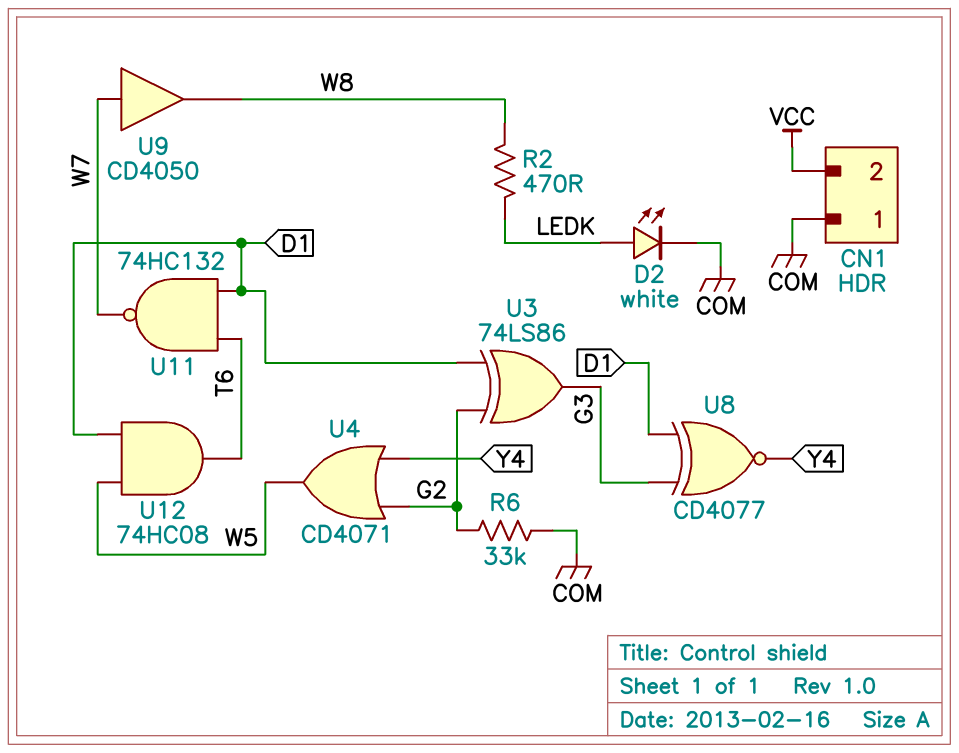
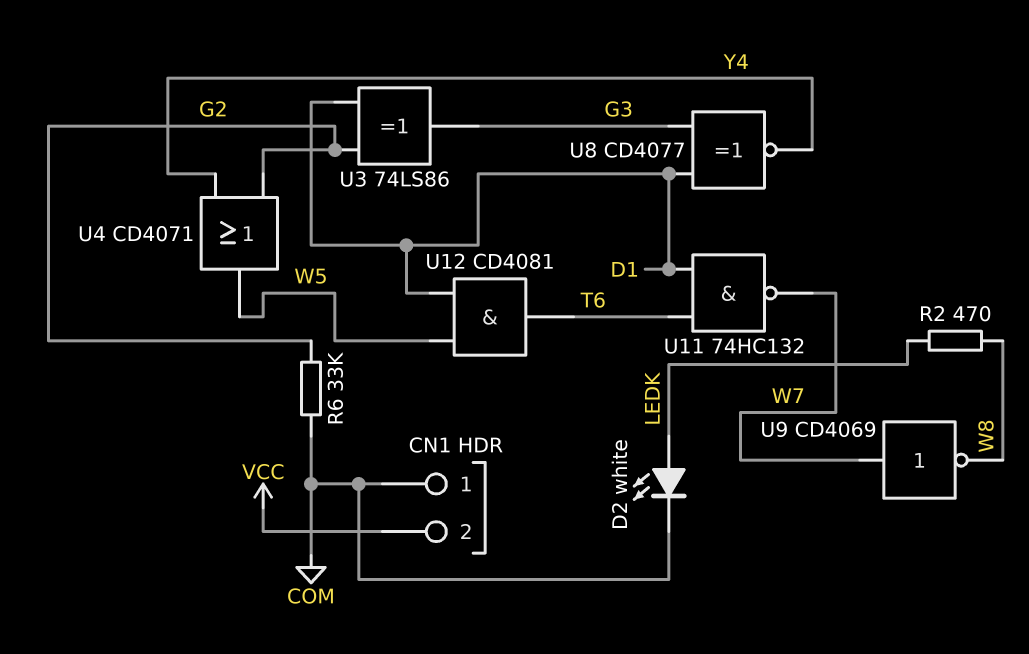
U9: buffer CD4050 (in W7, out W8) -> NOT CD4069 (in W7, out W8)
U12: AND 74HC08 (in D1, in W5, out T6) -> AND CD4081 (in D1, in W5, out T6)

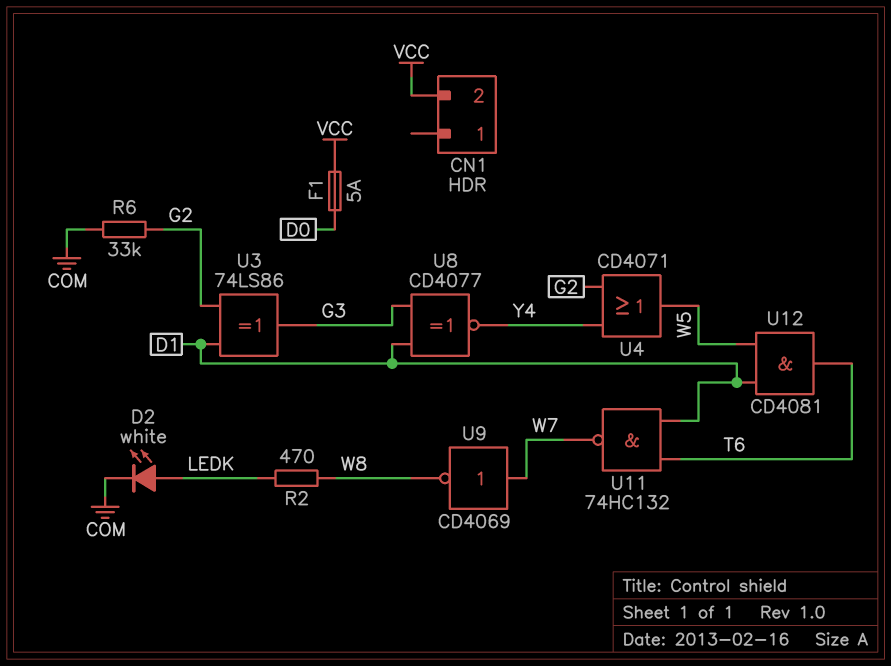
CN1 pin 1: COM -> none
F1: none -> 5A (D0, VCC)

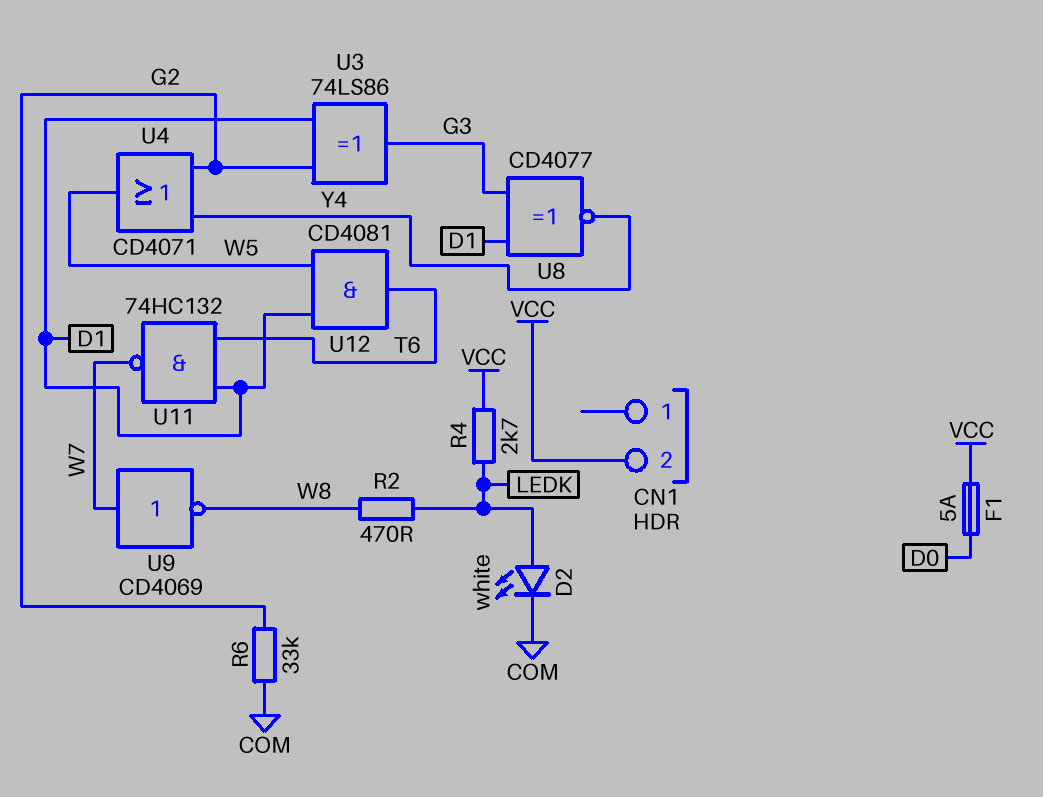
R4: none -> 2.7k (LEDK, VCC)

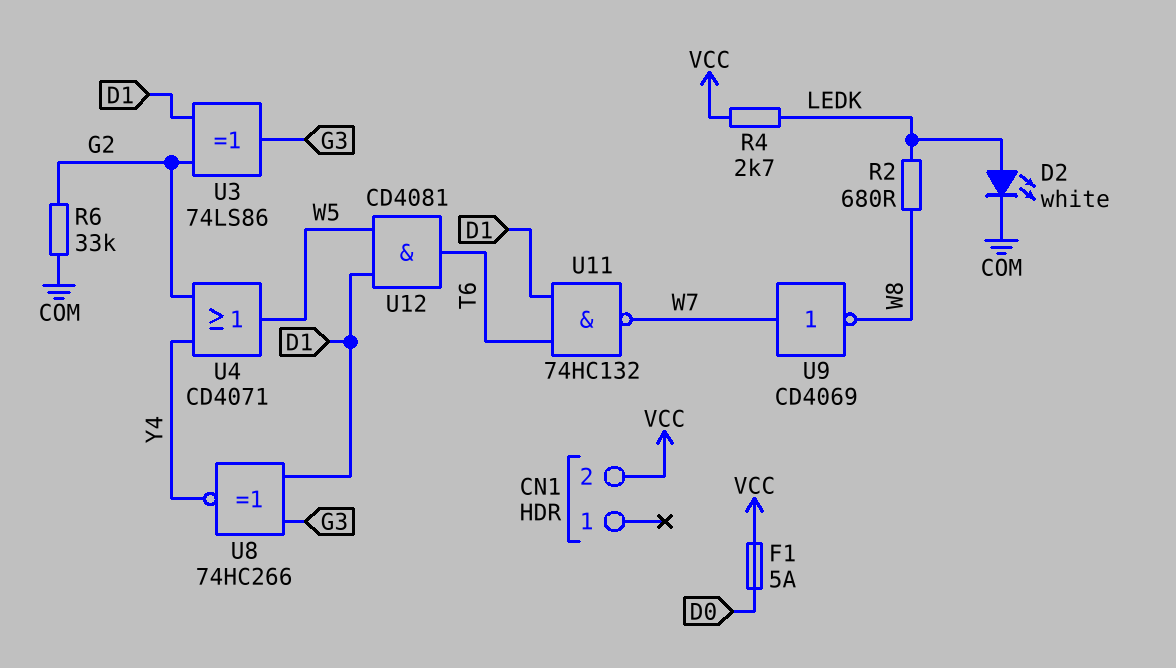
R2: 470 (LEDK, W8) -> 680 (LEDK, W8)
U8: XNOR CD4077 (in D1, in G3, out Y4) -> XNOR 74HC266 (in D1, in G3, out Y4)

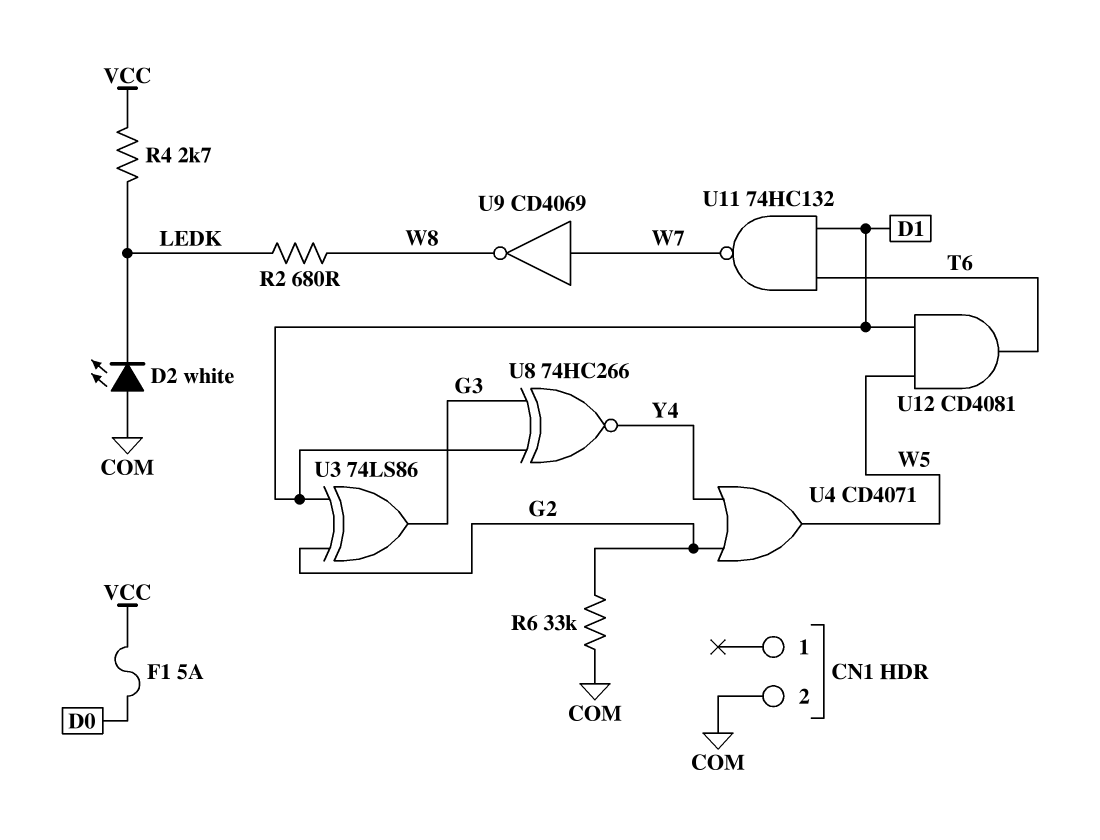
CN1 pin 2: VCC -> COM
D2: LED white (A LEDK, K COM) -> LED white (A COM, K LEDK)

